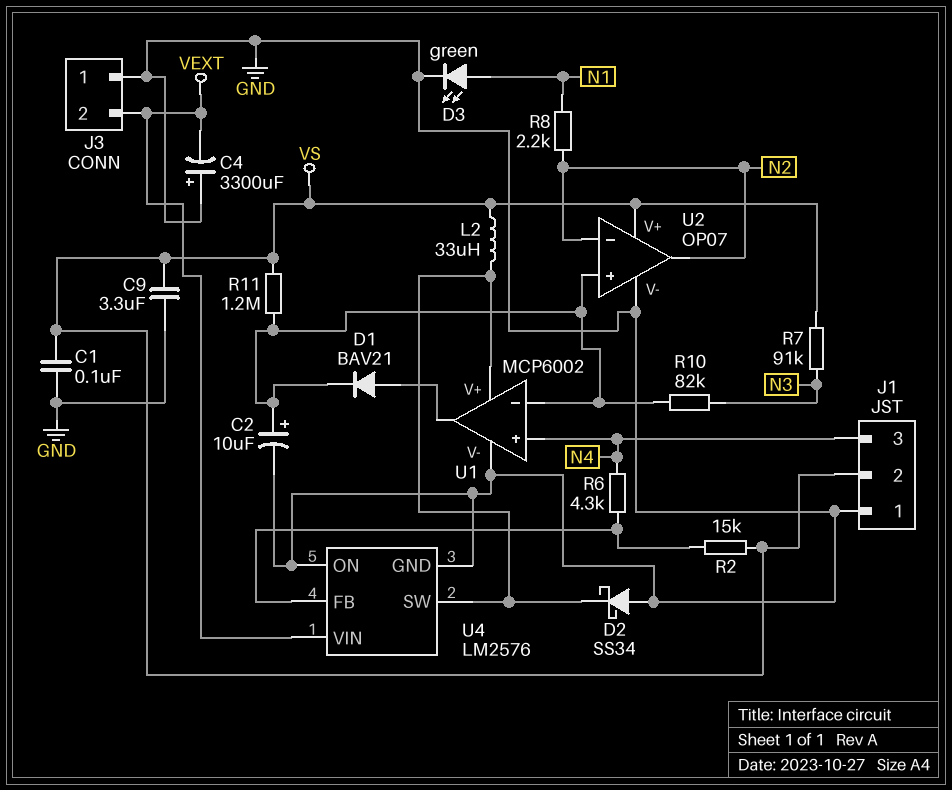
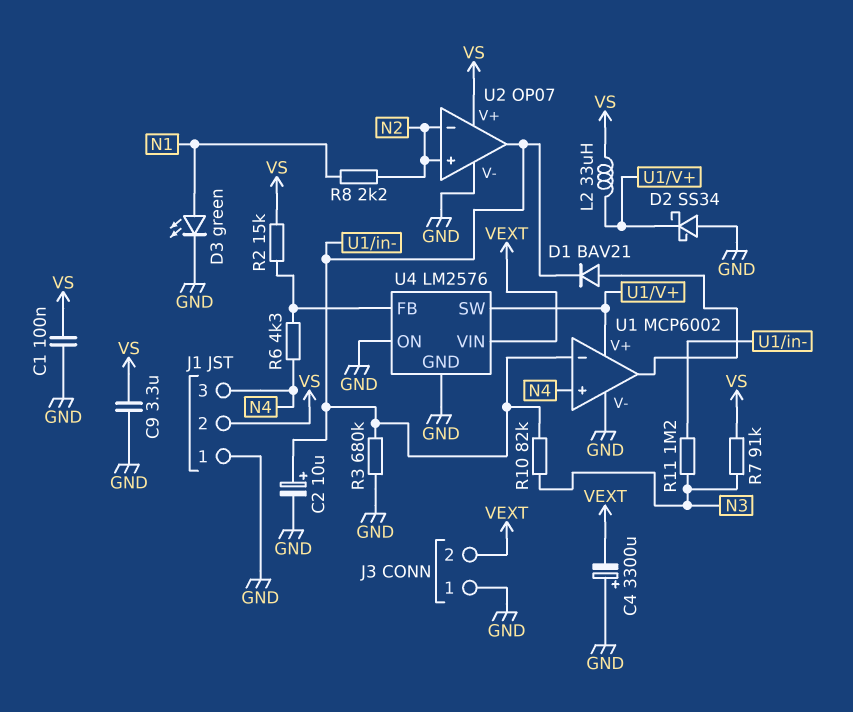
R3: none -> 680k (GND, U1/in-)
R11: 1.2M (U1/in-, VS) -> 1.2M (N3, U1/in-)
U2 pin in+: U1/in- -> N2
U2 pin out: N2 -> U1/in-

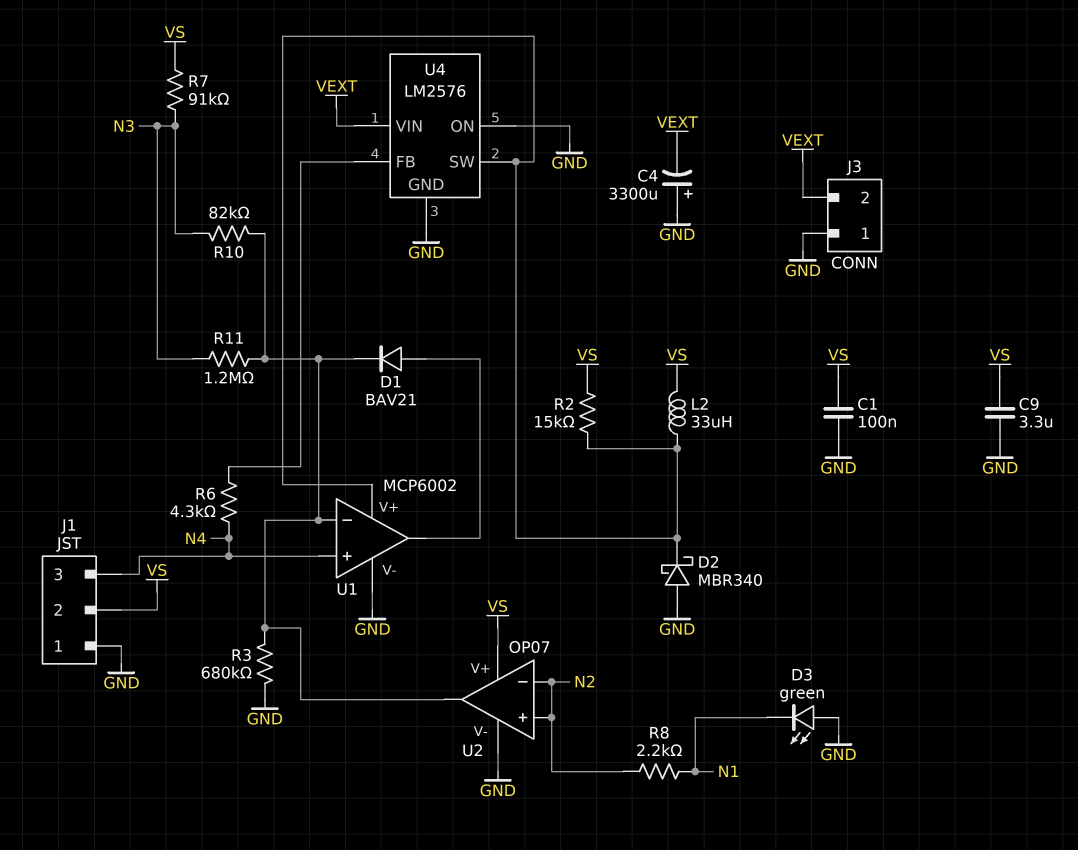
C2: 10uF (plus U1/in-, minus GND) -> none
D2: schottky SS34 (A GND, K U1/V+) -> schottky MBR340 (A GND, K U1/V+)
D3: LED green (A N1, K GND) -> LED green (A GND, K N1)
R2: 15k (U4/FB, VS) -> 15k (U1/V+, VS)

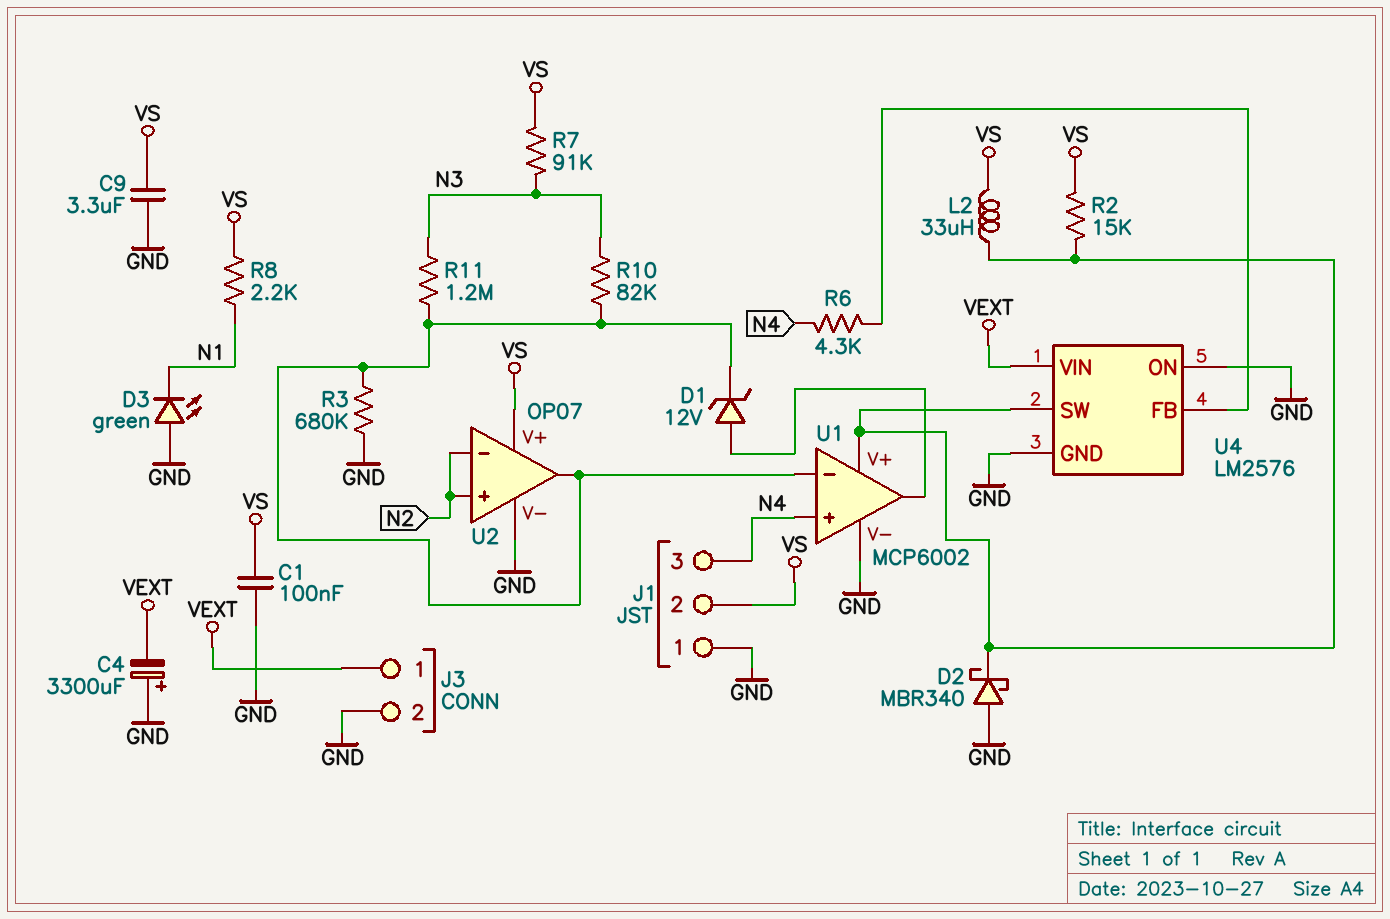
D1: diode BAV21 (A U1/out, K U1/in-) -> zener 12V (A U1/out, K U1/in-)
J3 pin 1: GND -> VEXT
J3 pin 2: VEXT -> GND
R8: 2.2k (N1, N2) -> 2.2k (N1, VS)

